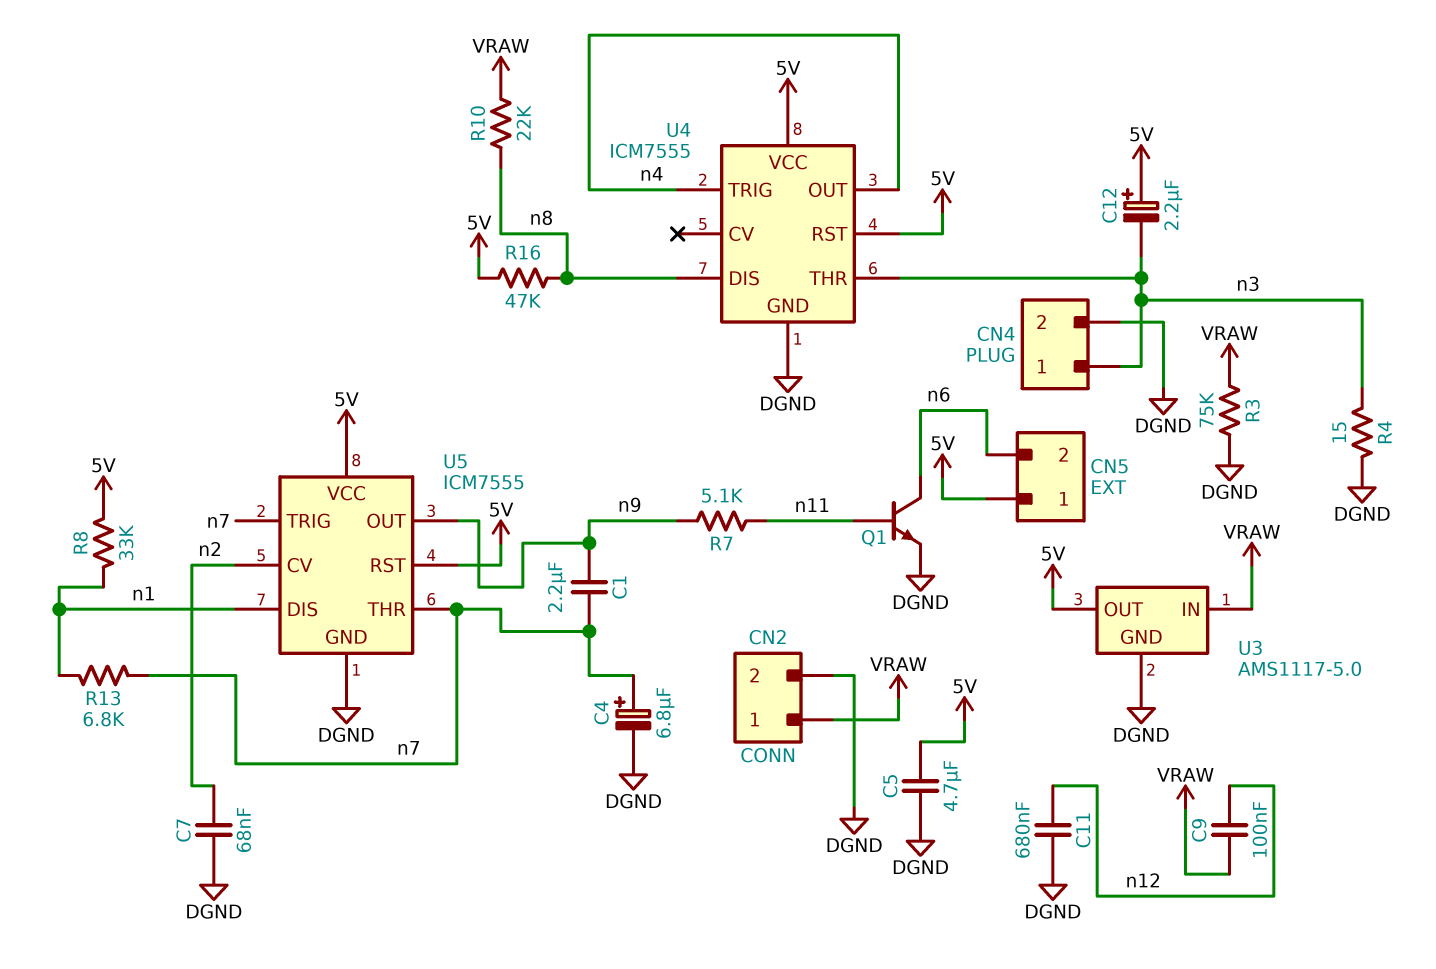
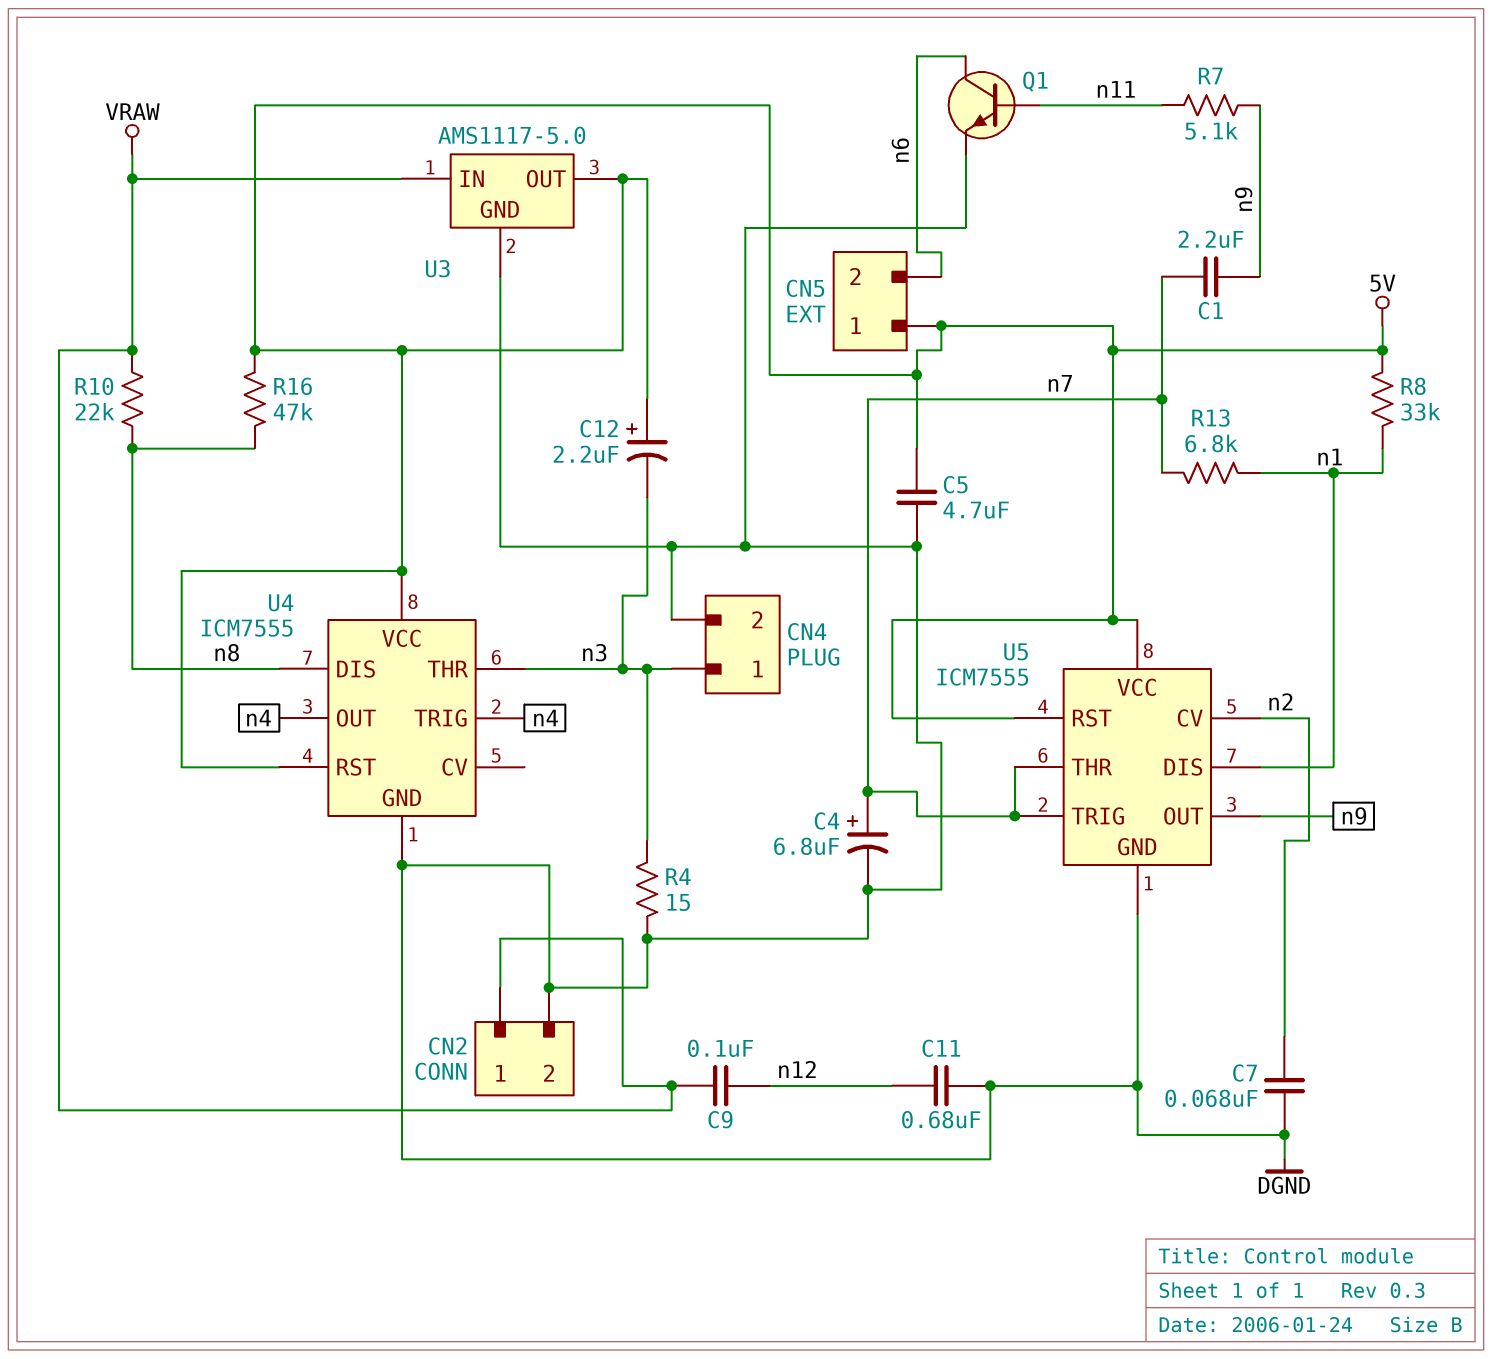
R3: 75k (DGND, VRAW) -> none

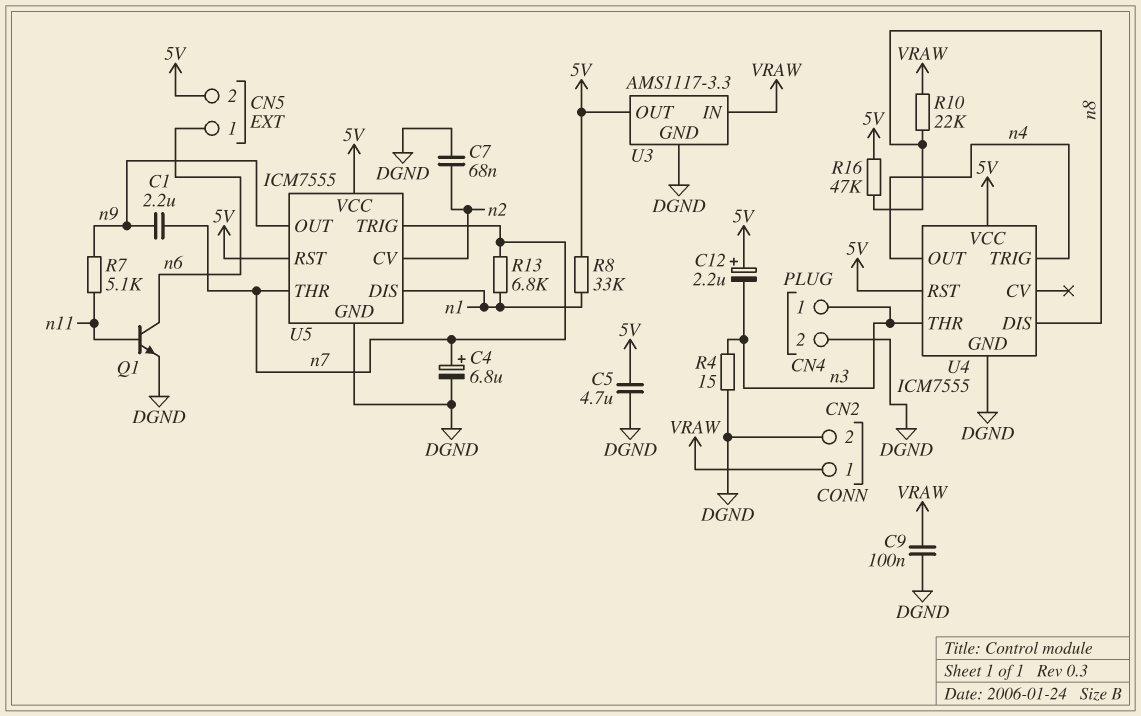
C9: 100nF (VRAW, n12) -> 100nF (DGND, VRAW)
C11: 680nF (DGND, n12) -> none
CN5 pin 1: 5V -> n6
CN5 pin 2: n6 -> 5V
U3: AMS1117-5.0 -> AMS1117-3.3

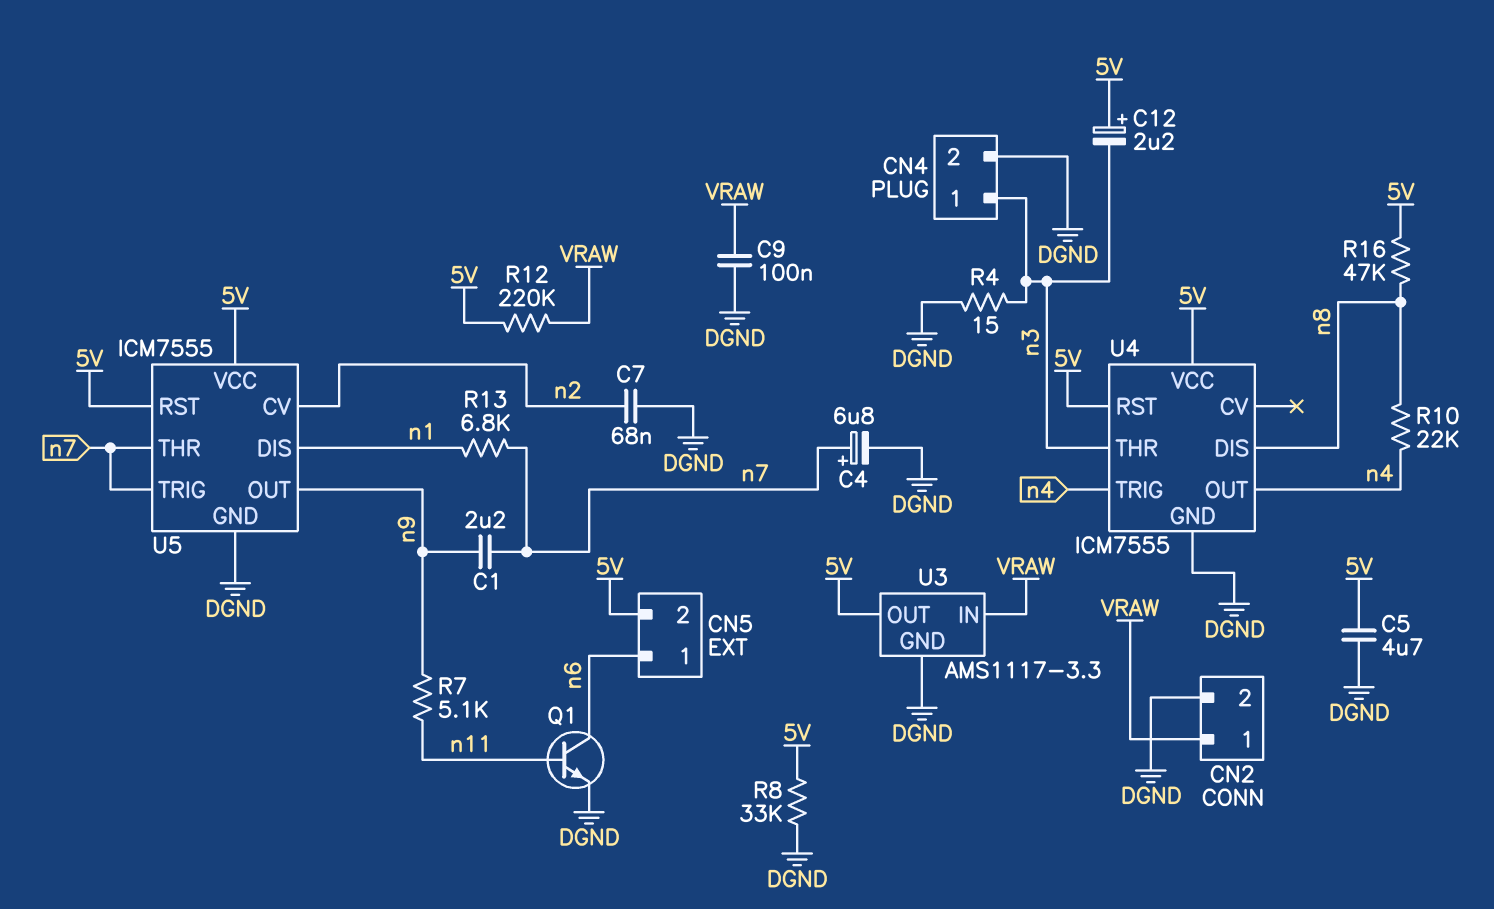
R8: 33k (5V, n1) -> 33k (5V, DGND)
R10: 22k (VRAW, n8) -> 22k (n4, n8)
R12: none -> 220k (5V, VRAW)

